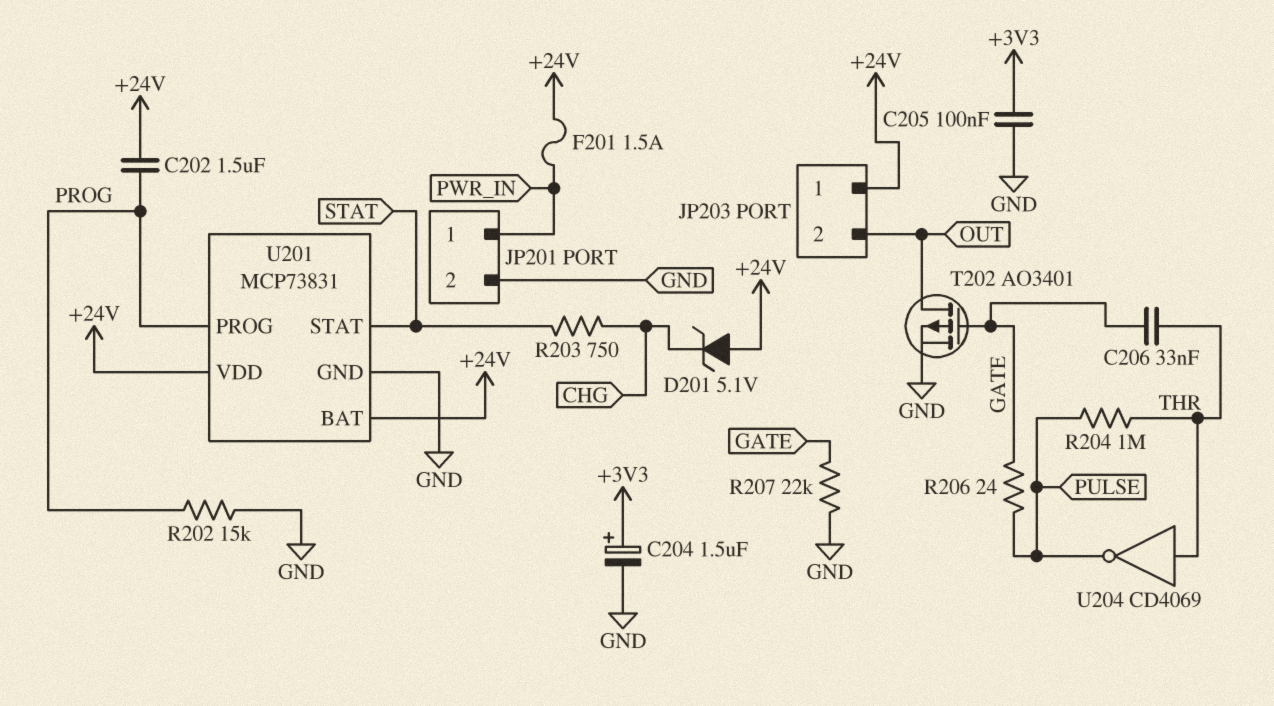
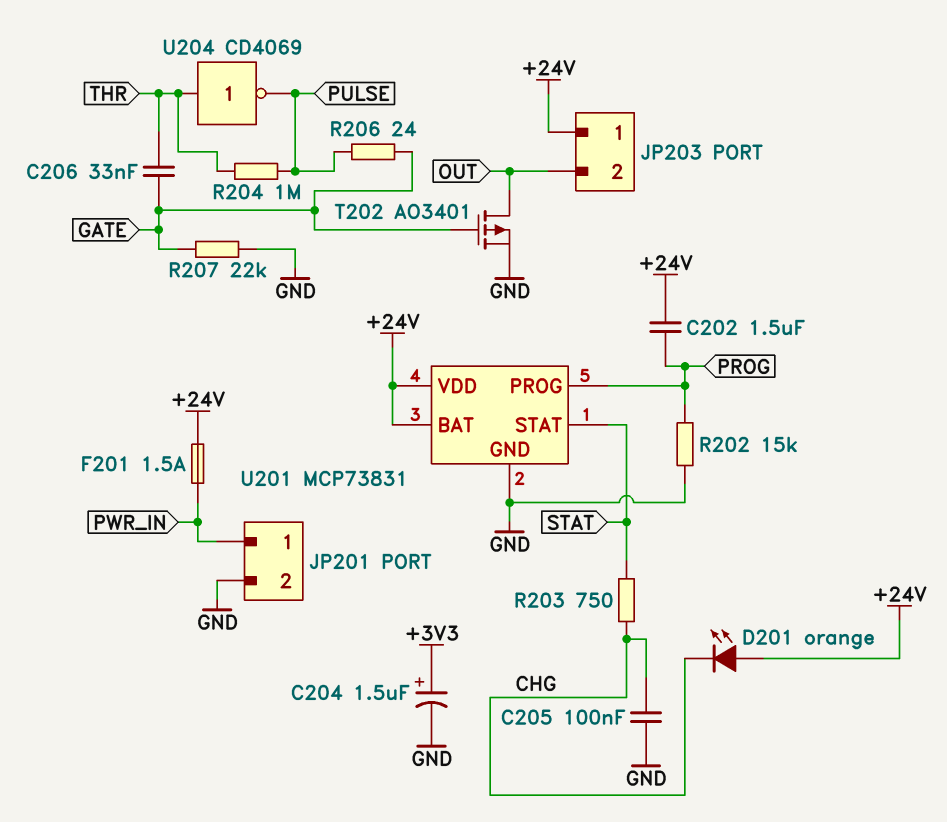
C205: 100nF (+3V3, GND) -> 100nF (CHG, GND)
D201: zener 5.1V (A +24V, K CHG) -> LED orange (A +24V, K CHG)

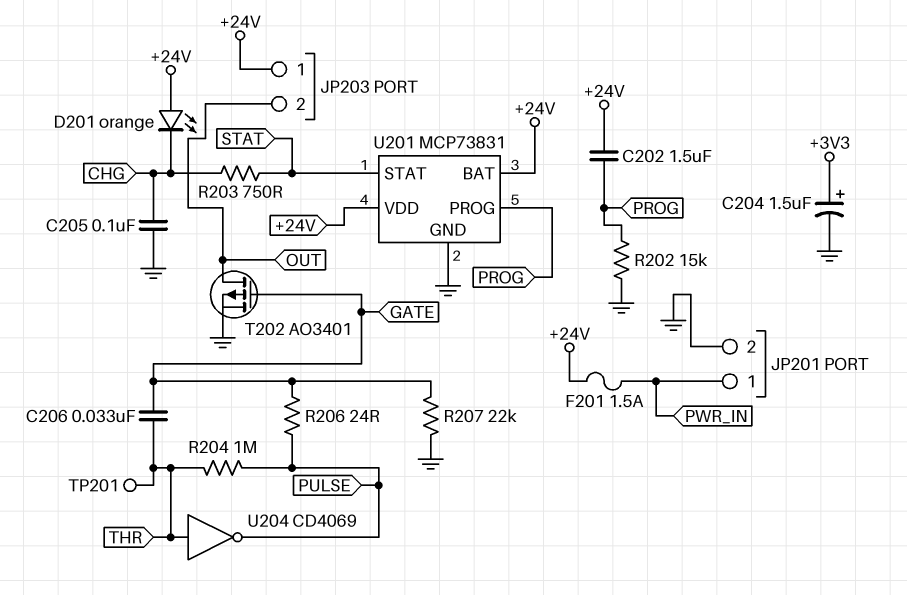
TP201: none -> test point (THR)

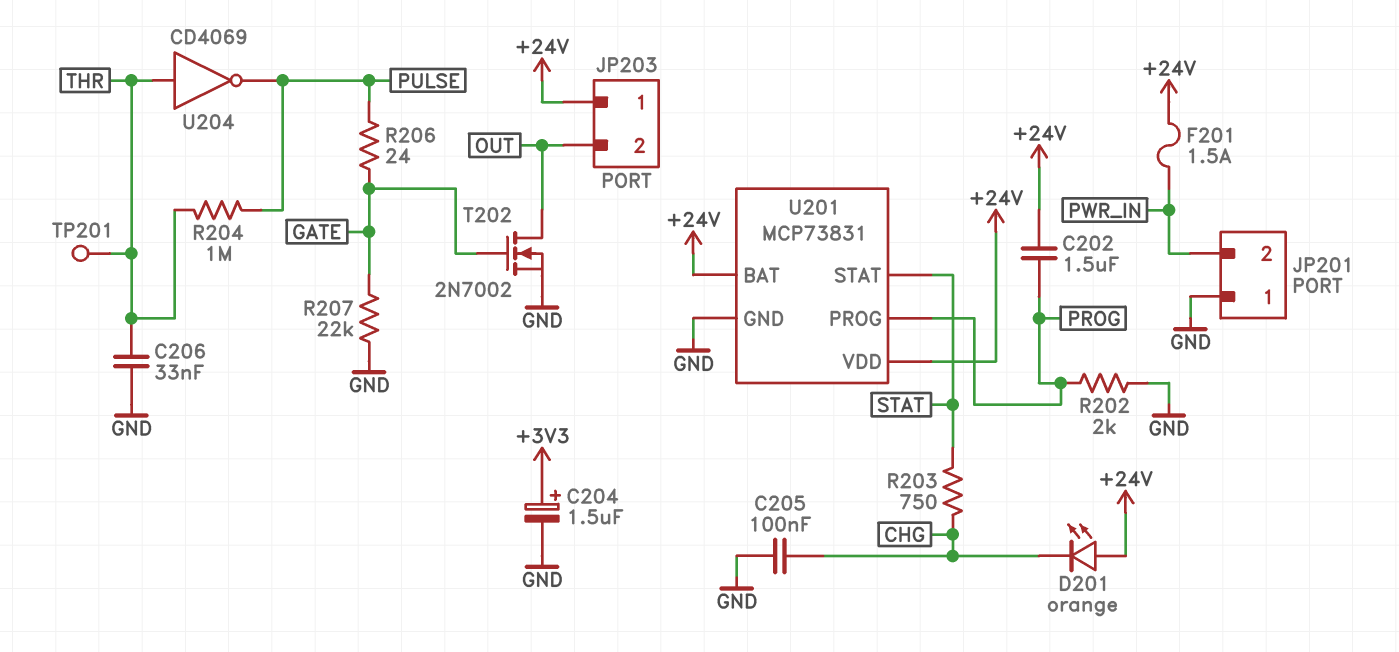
C206: 33nF (GATE, THR) -> 33nF (GND, THR)
JP201 pin 1: PWR_IN -> GND
JP201 pin 2: GND -> PWR_IN
R202: 15k (GND, PROG) -> 2k (GND, PROG)
T202: PMOS AO3401 (G GATE, D OUT, S GND) -> NMOS 2N7002 (G GATE, D OUT, S GND)

